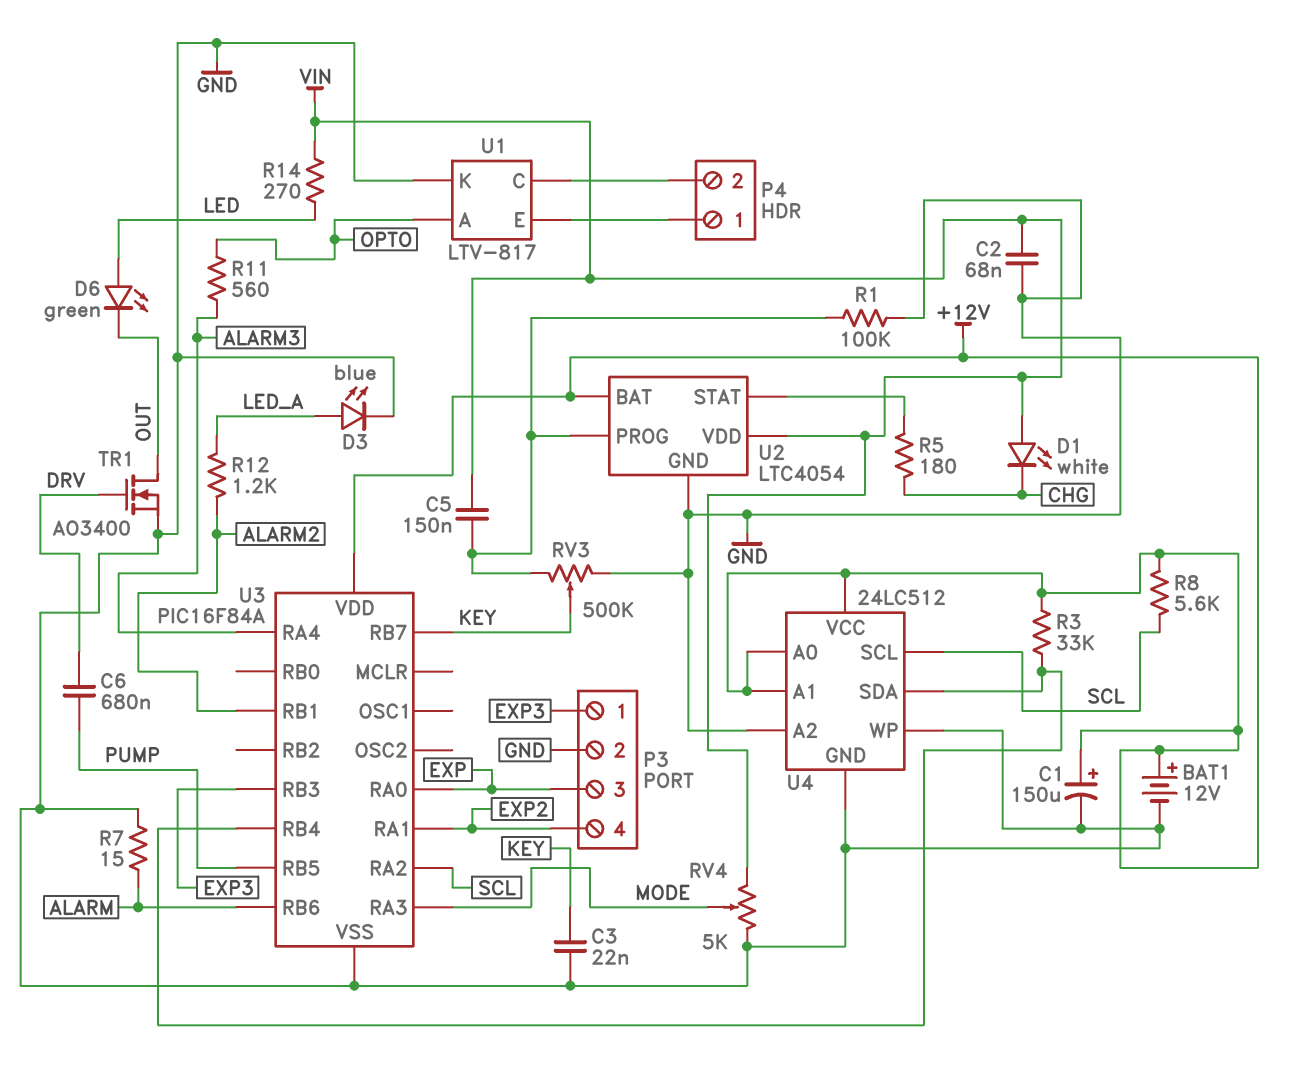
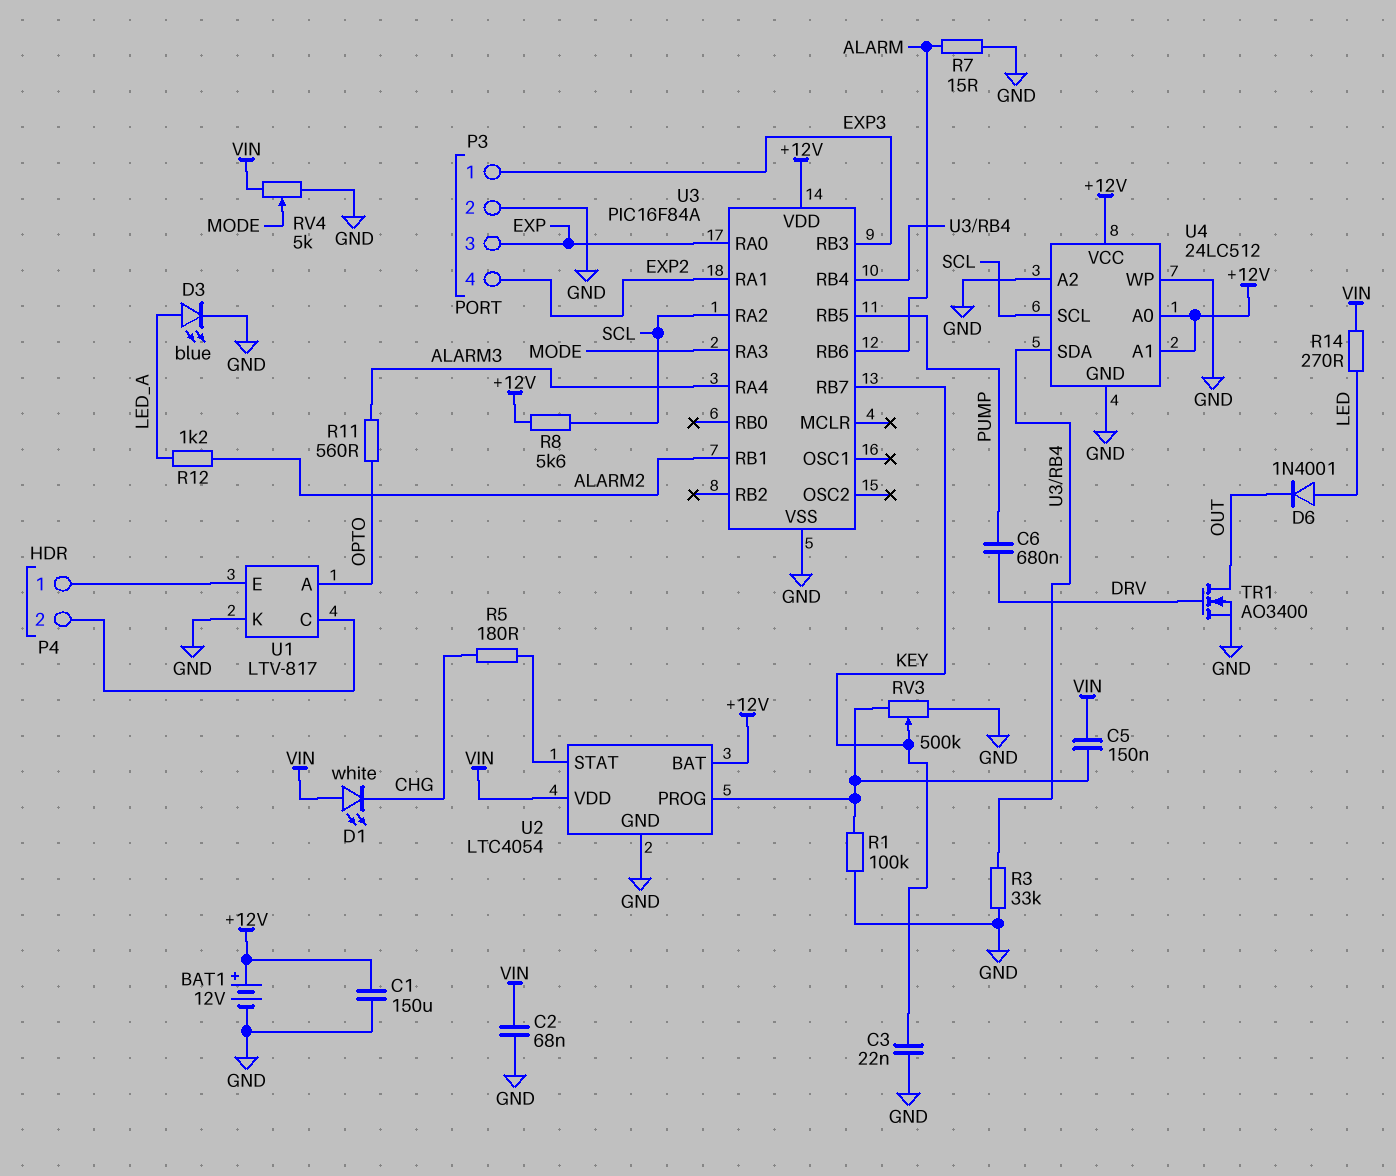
C1: 150uF (plus +12V, minus GND) -> 150uF (+12V, GND)
D6: LED green (A LED, K OUT) -> diode 1N4001 (A LED, K OUT)
R3: 33k (+12V, U3/RB4) -> 33k (GND, U3/RB4)

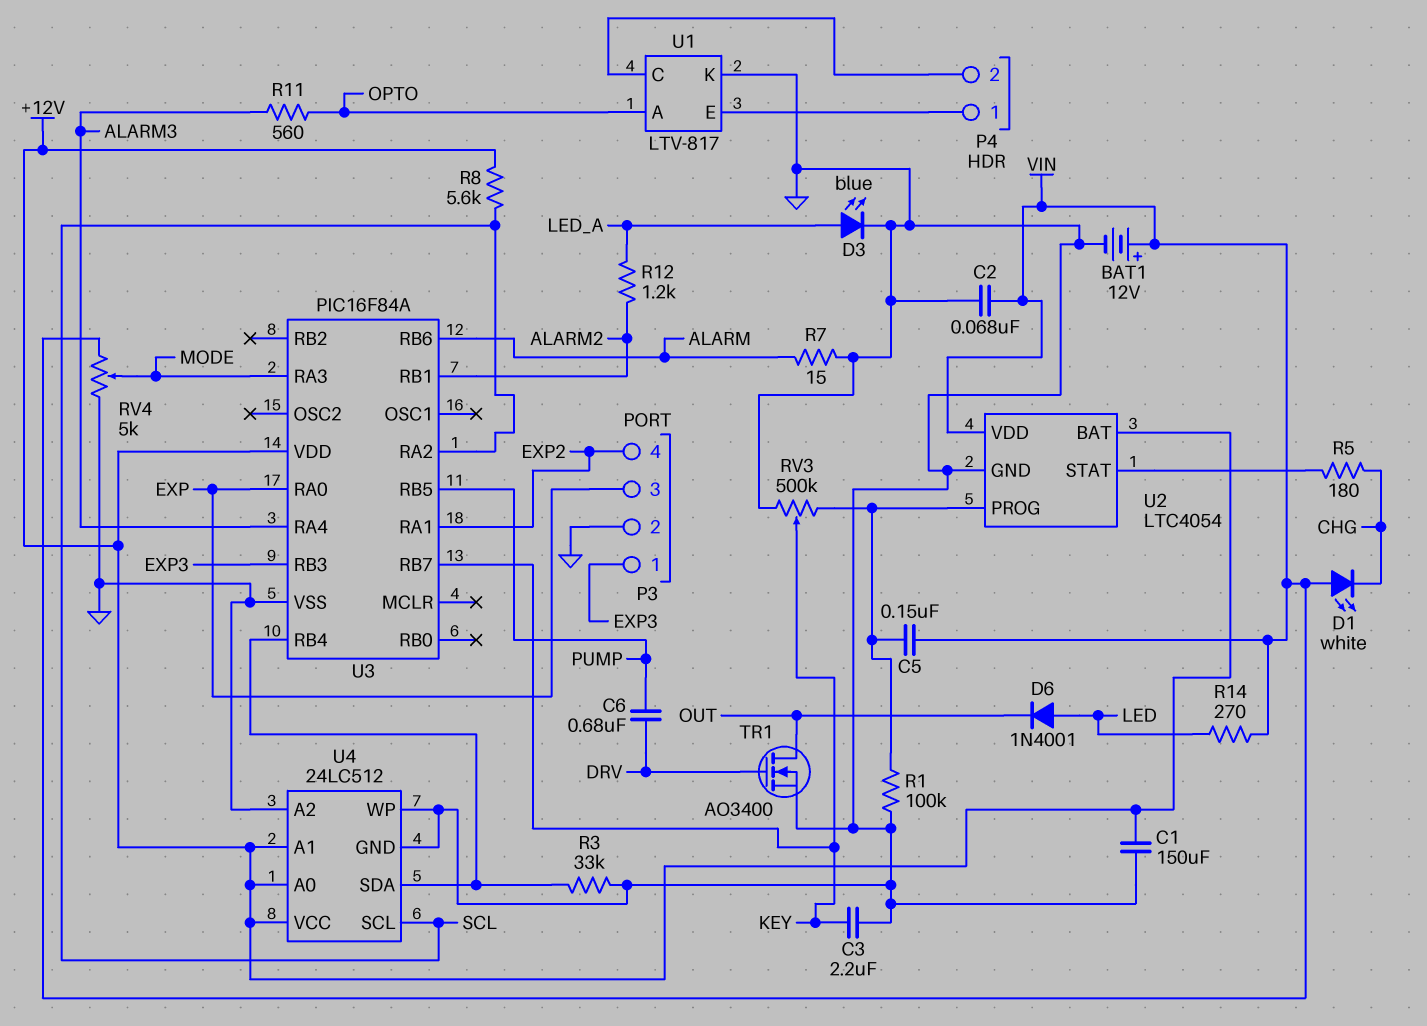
BAT1: 12V (plus +12V, minus GND) -> 12V (plus VIN, minus GND)
C3: 22nF (GND, KEY) -> 2.2uF (GND, KEY)

